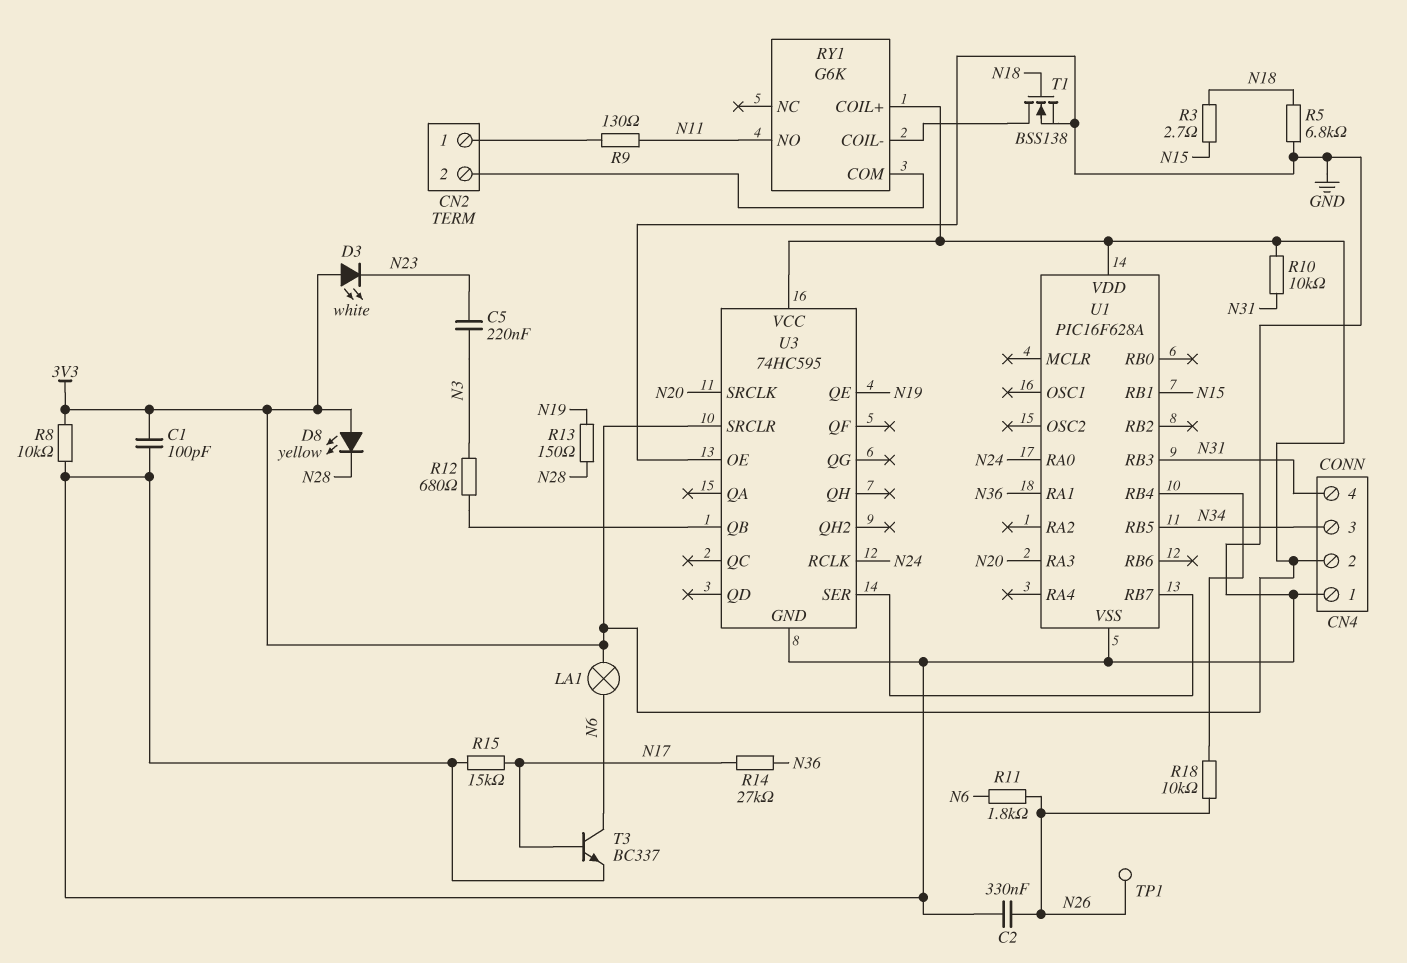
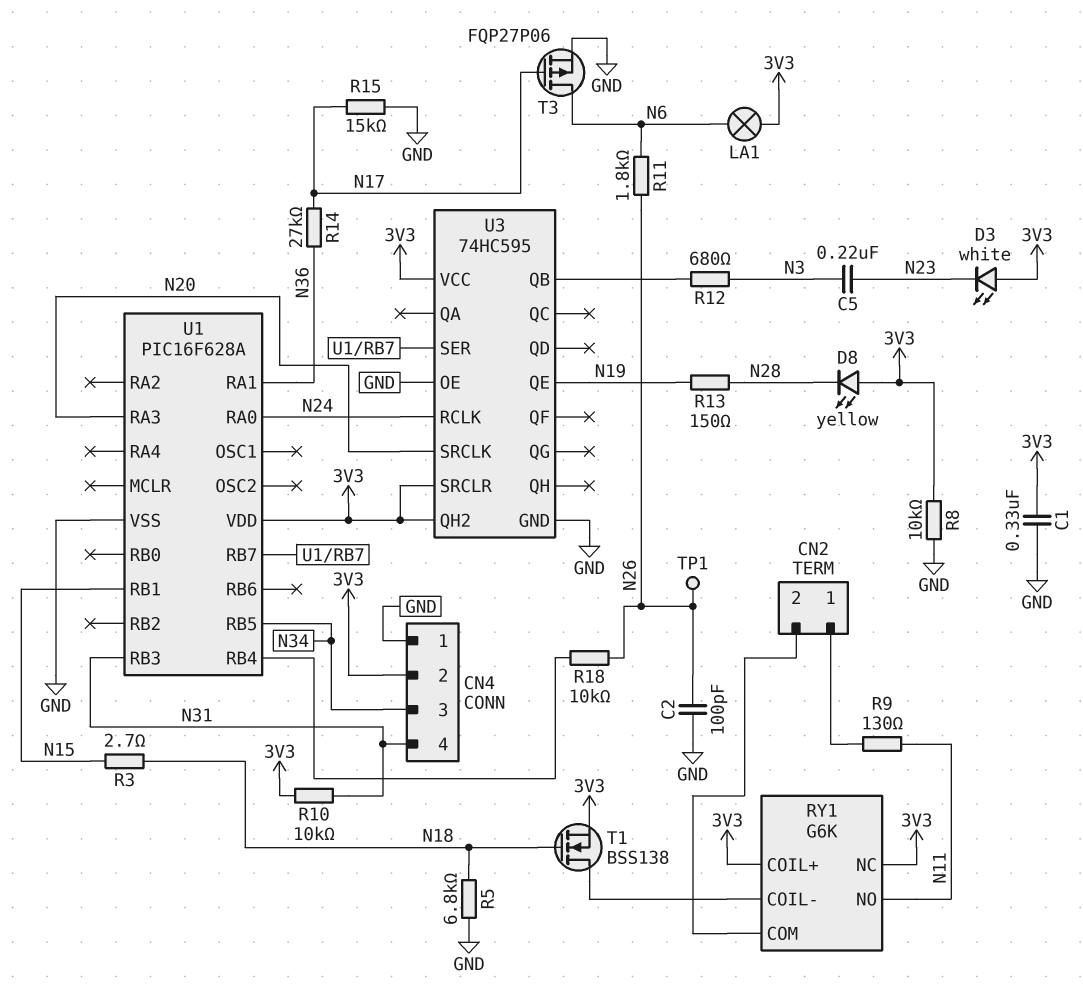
C1: 100pF (3V3, GND) -> 330nF (3V3, GND)
C2: 330nF (GND, N26) -> 100pF (GND, N26)
RY1 pin NC: none -> 3V3
T1: NMOS BSS138 (G N18, D RY1/COIL-, S GND) -> NMOS BSS138 (G N18, D RY1/COIL-, S 3V3)
T3: NPN BC337 (B N17, C N6, E GND) -> PMOS FQP27P06 (G N17, D N6, S GND)
U3 pin QH2: none -> 3V3

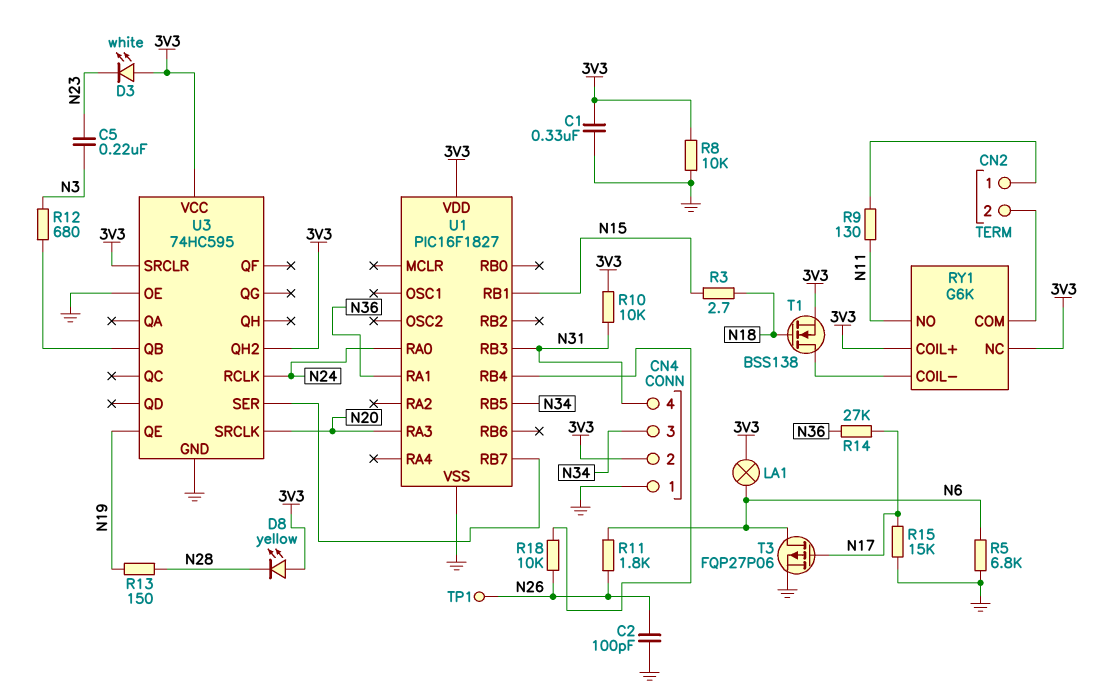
R5: 6.8k (GND, N18) -> 6.8k (GND, N6)
U1: PIC16F628A -> PIC16F1827

